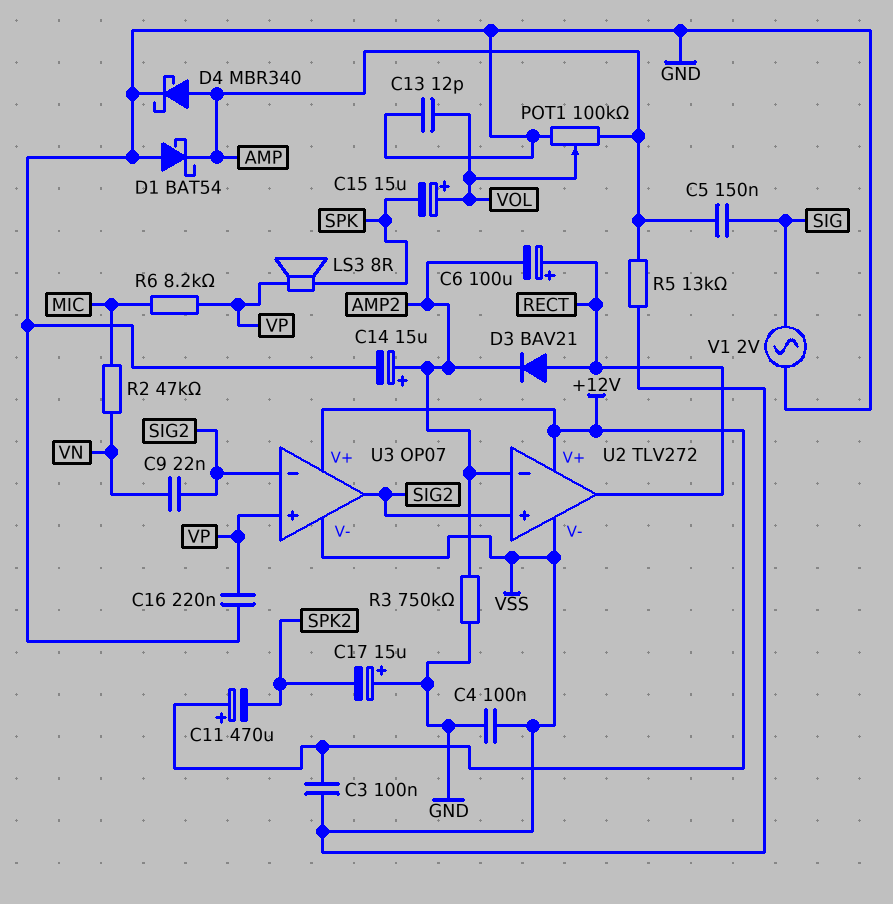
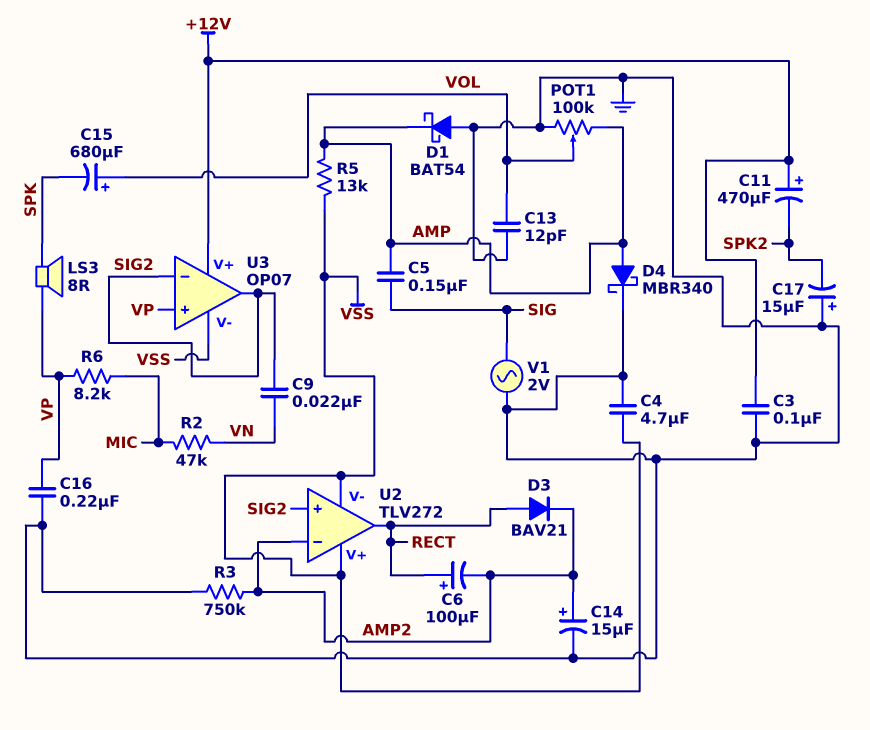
C3: 100nF (+12V, VSS) -> 100nF (+12V, GND)
C4: 100nF (GND, VSS) -> 4.7uF (GND, VSS)
C15: 15uF (plus VOL, minus SPK) -> 680uF (plus VOL, minus SPK)
U2 pin V+: +12V -> VSS

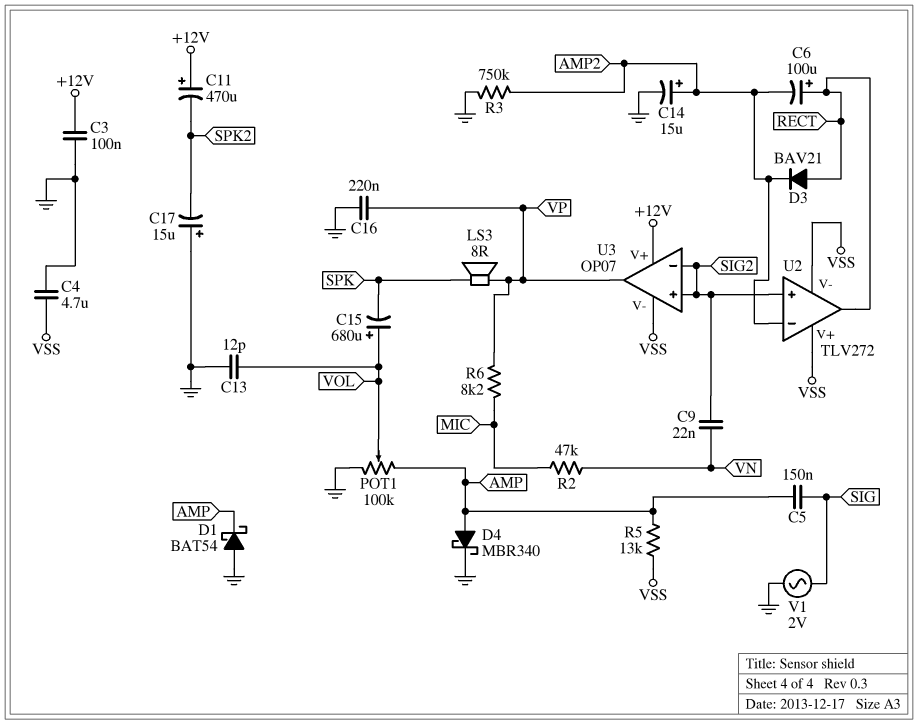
U3 pin in+: VP -> SIG2
U3 pin out: SIG2 -> VP

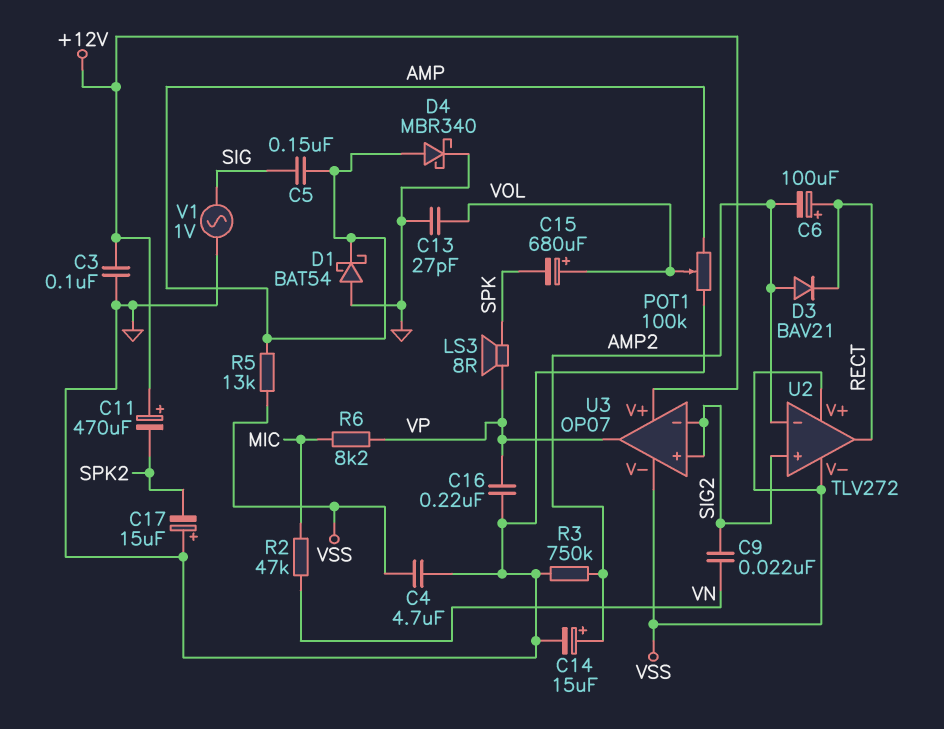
C13: 12pF (GND, VOL) -> 27pF (GND, VOL)
D3: diode BAV21 (A RECT, K AMP2) -> diode BAV21 (A AMP2, K RECT)
V1: AC 2V (GND, SIG) -> AC 1V (GND, SIG)

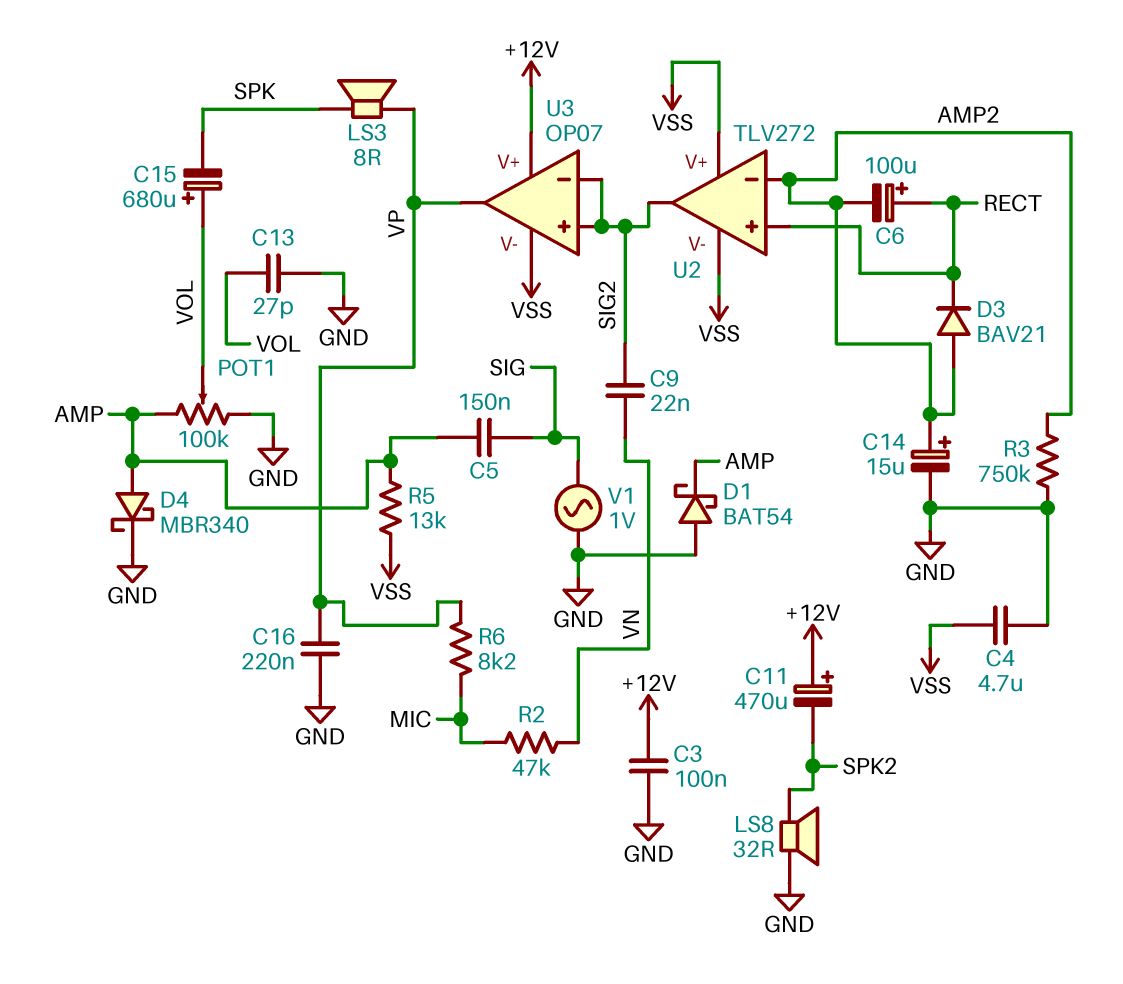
C17: 15uF (plus GND, minus SPK2) -> none
LS8: none -> speaker 32R (GND, SPK2)
U2 pin in+: SIG2 -> RECT
U2 pin out: RECT -> SIG2

